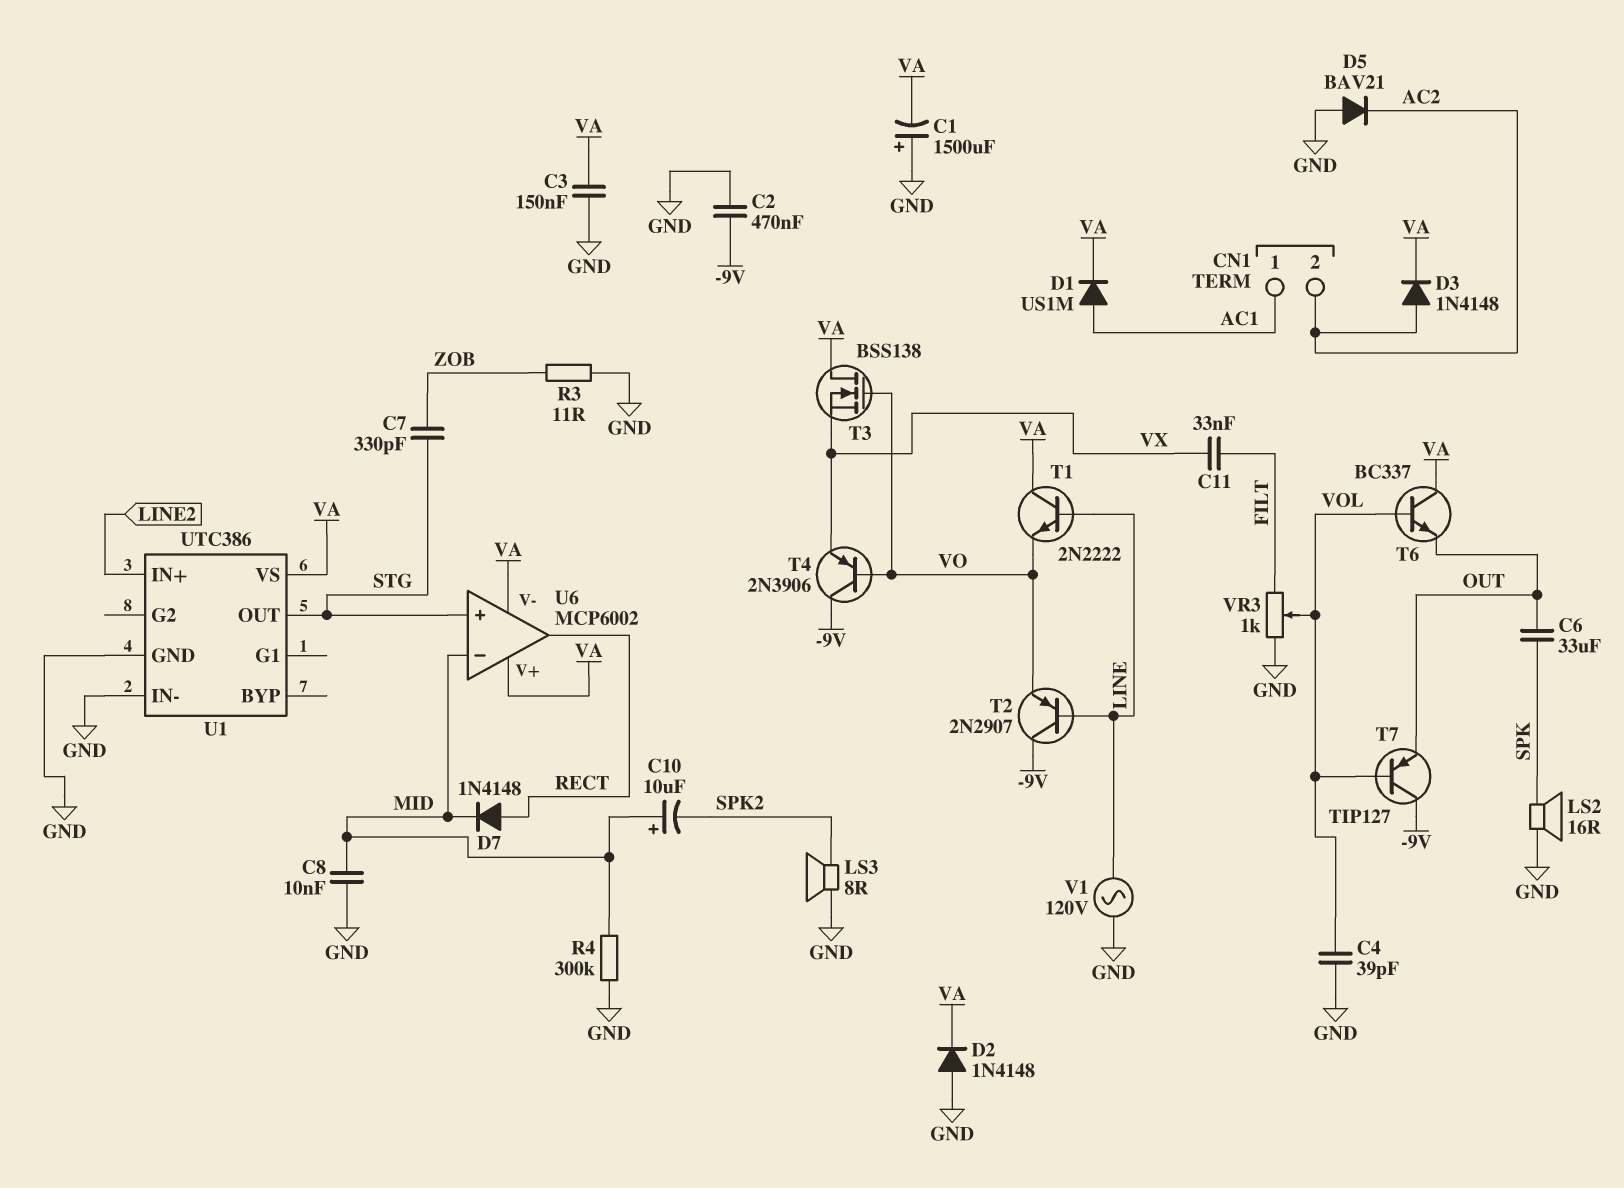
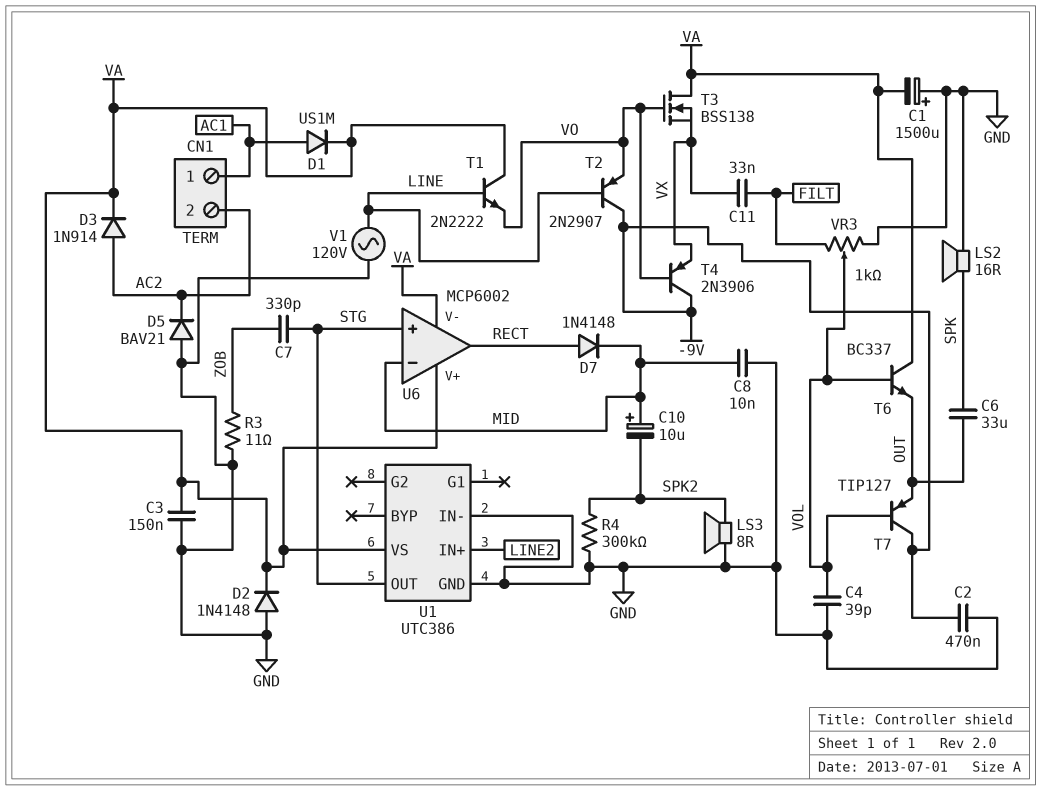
D3: diode 1N4148 (A AC2, K VA) -> diode 1N914 (A AC2, K VA)
R4: 300k (GND, MID) -> 300k (GND, SPK2)

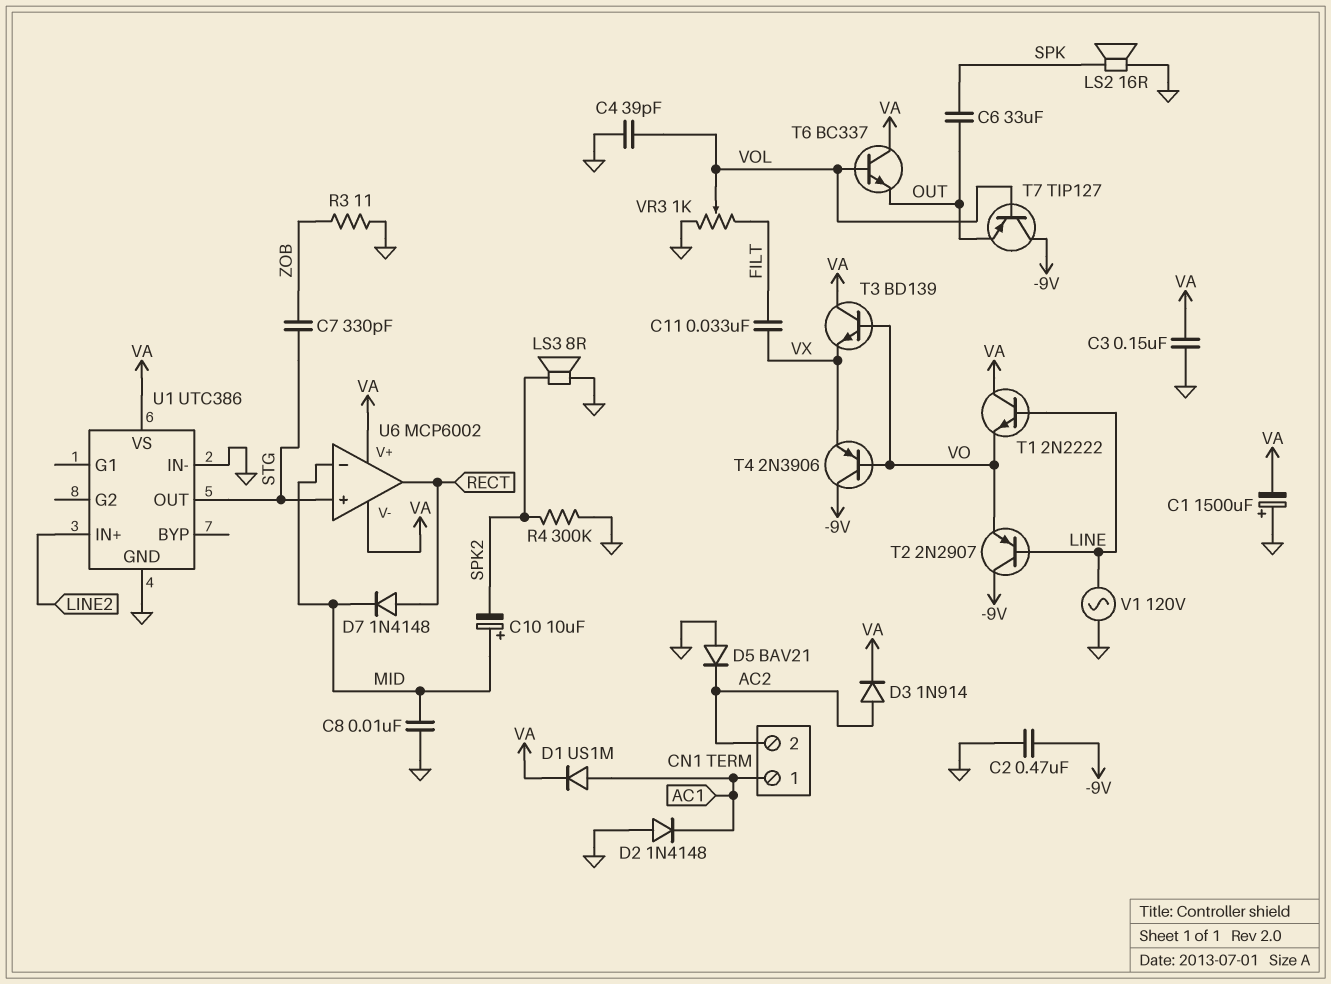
D2: diode 1N4148 (A GND, K VA) -> diode 1N4148 (A GND, K AC1)
T3: NMOS BSS138 (G VO, D VA, S VX) -> NPN BD139 (B VO, C VA, E VX)

